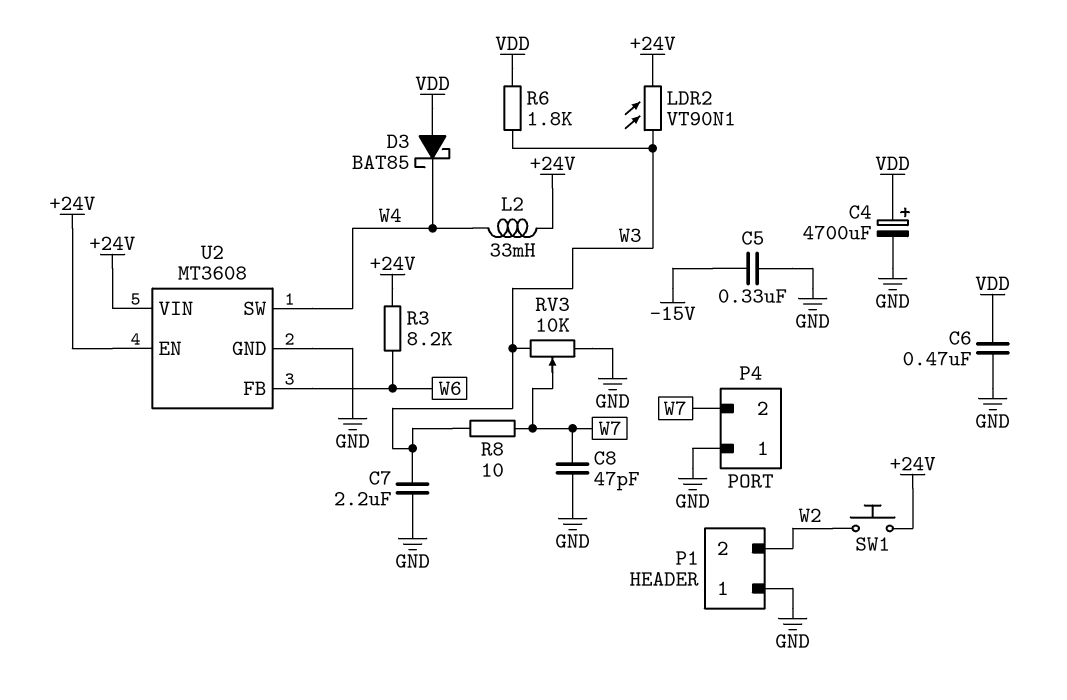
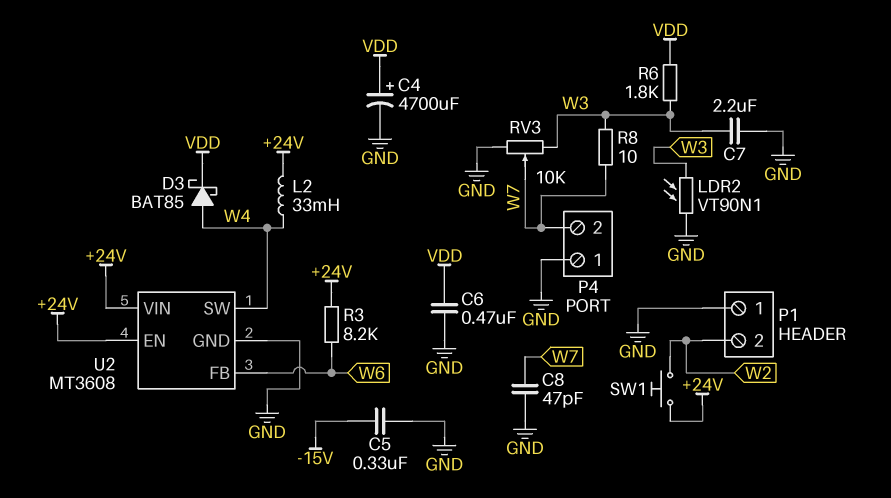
D3: schottky BAT85 (A VDD, K W4) -> schottky BAT85 (A W4, K VDD)
LDR2: VT90N1 (+24V, W3) -> VT90N1 (GND, W3)

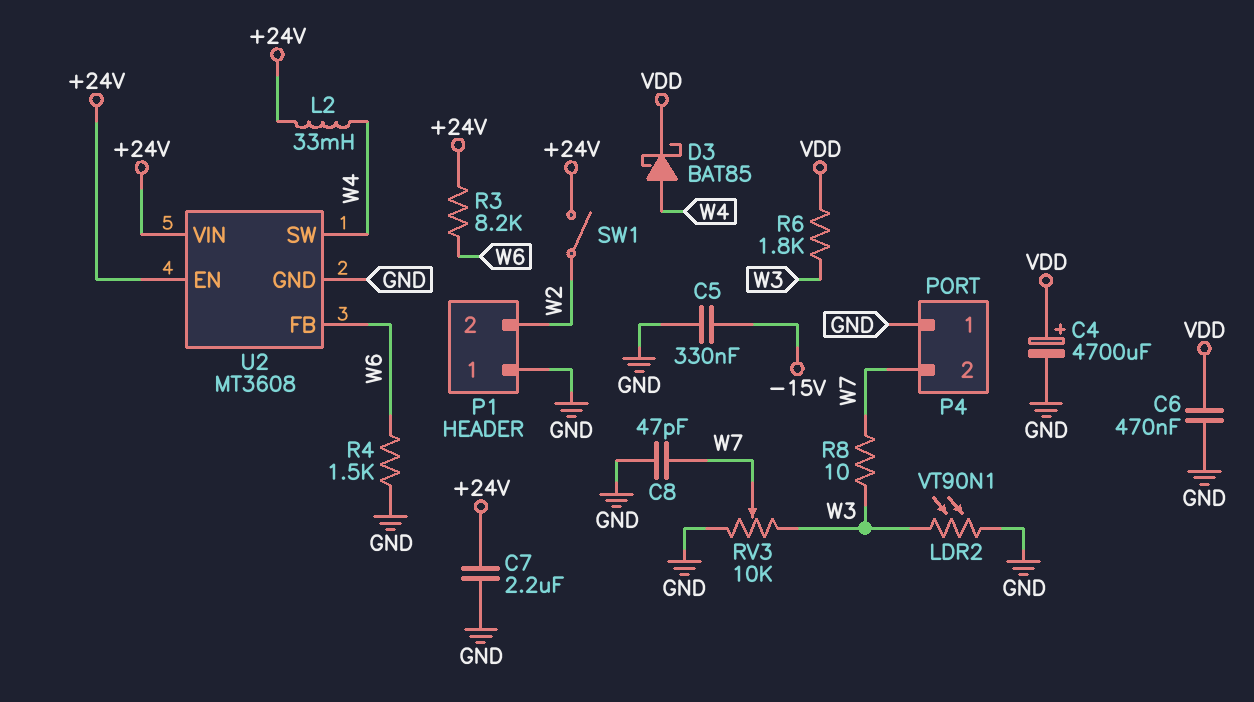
C7: 2.2uF (GND, W3) -> 2.2uF (+24V, GND)
R4: none -> 1.5k (GND, W6)
SW1: button (+24V, W2) -> switch (+24V, W2)

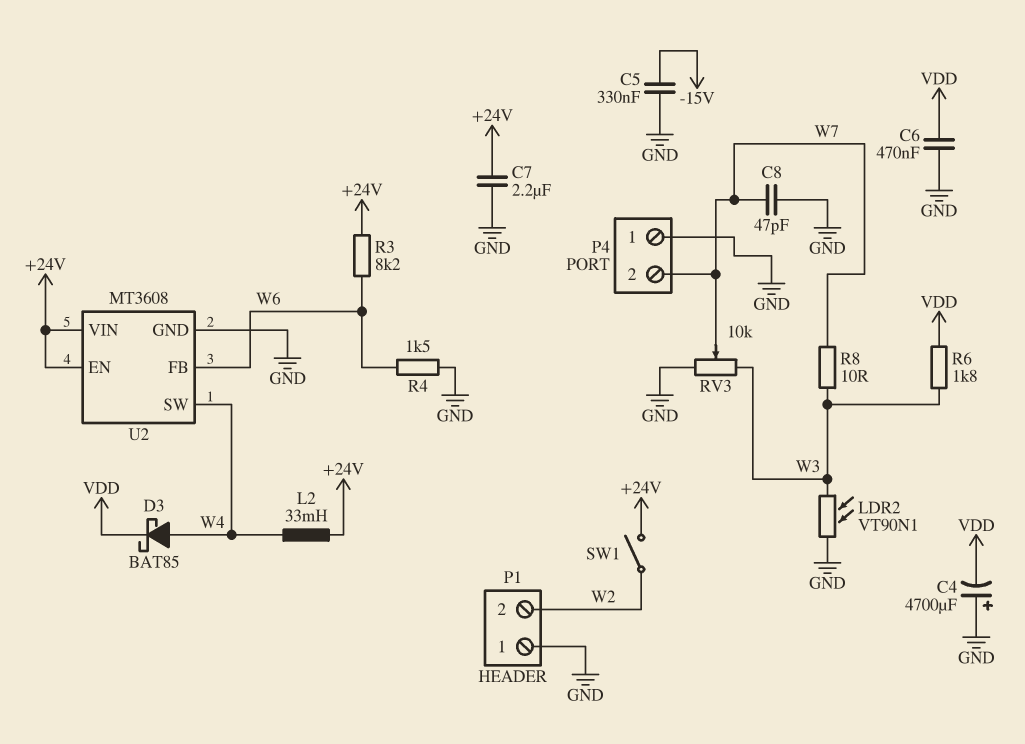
C4: 4700uF (plus VDD, minus GND) -> 4700uF (plus GND, minus VDD)

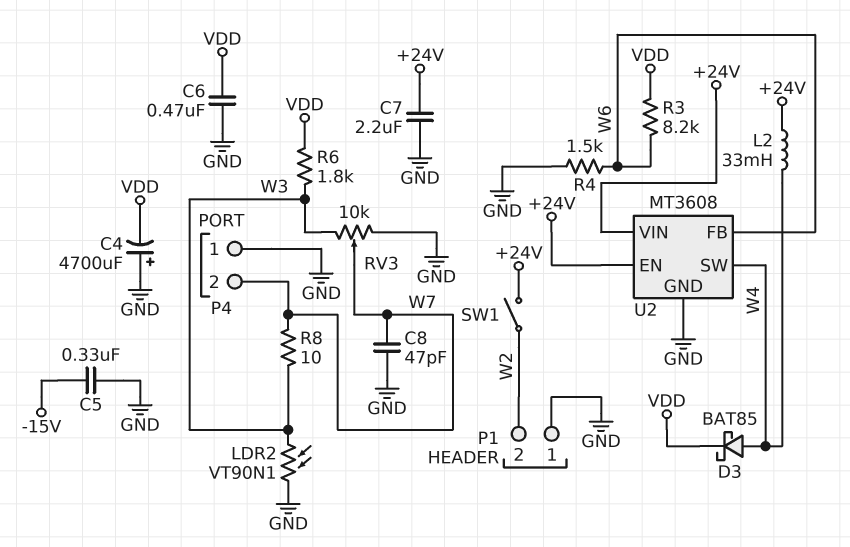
R3: 8.2k (+24V, W6) -> 8.2k (VDD, W6)

